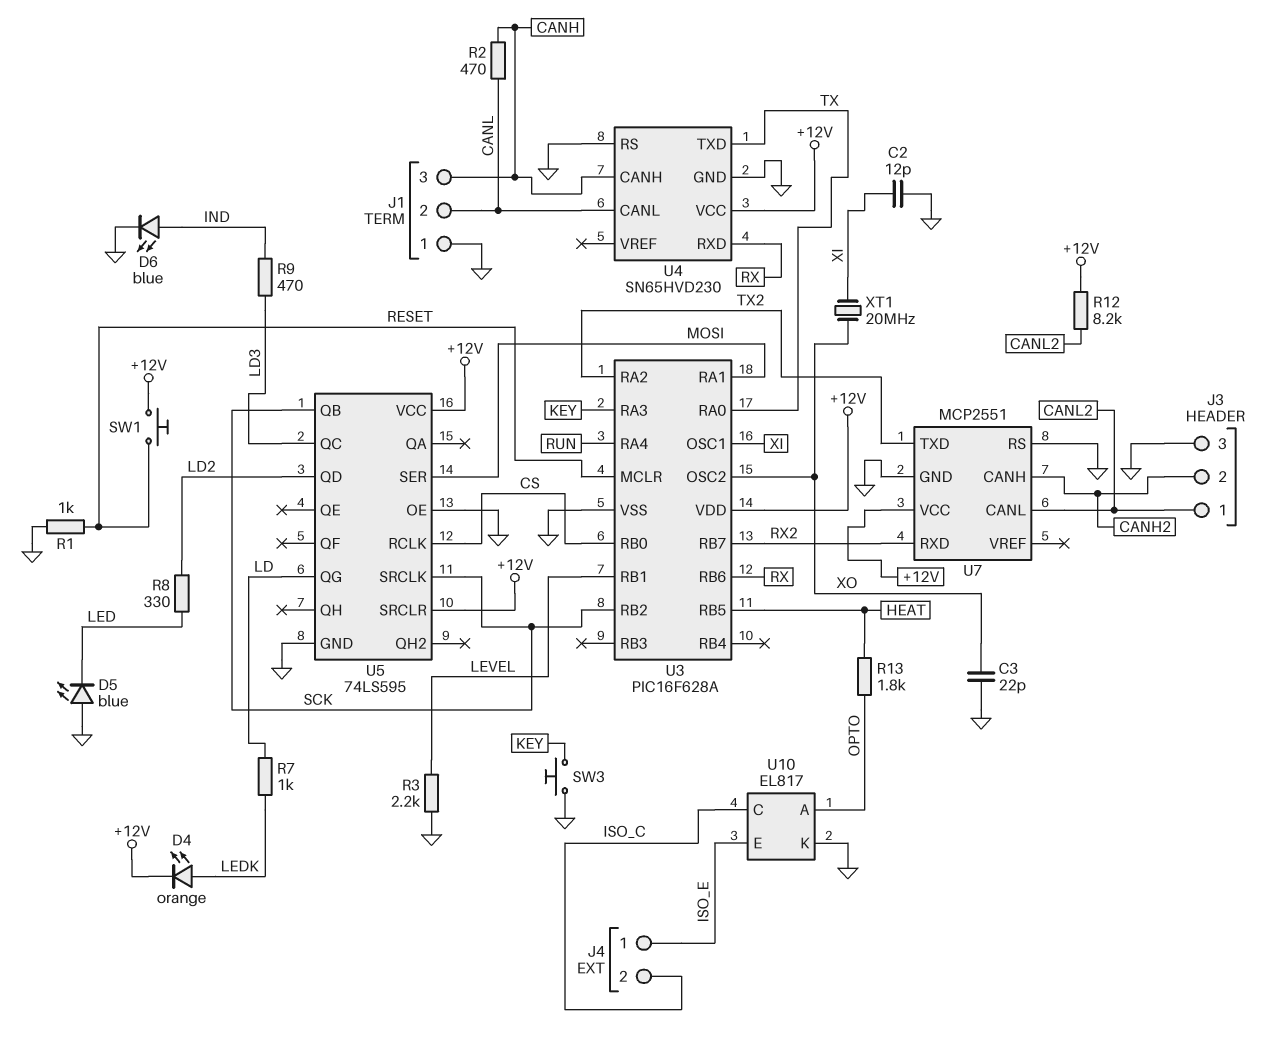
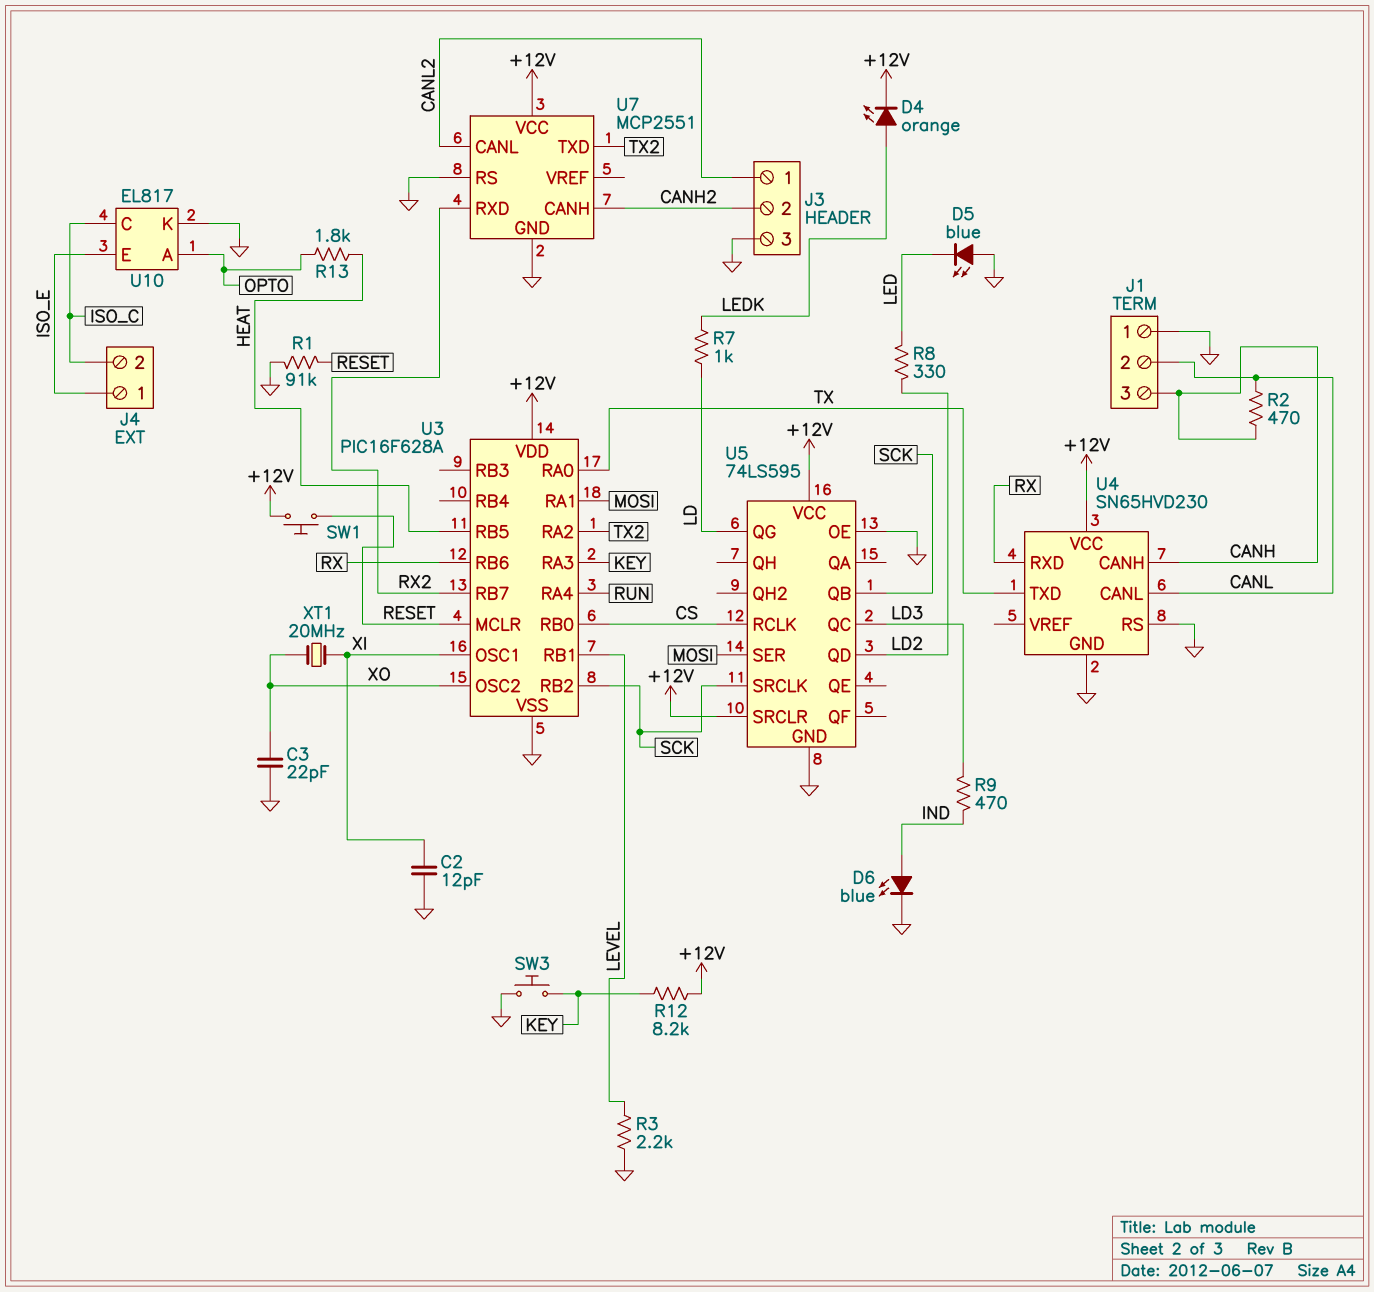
R1: 1k (GND, RESET) -> 91k (GND, RESET)
R12: 8.2k (+12V, CANL2) -> 8.2k (+12V, KEY)

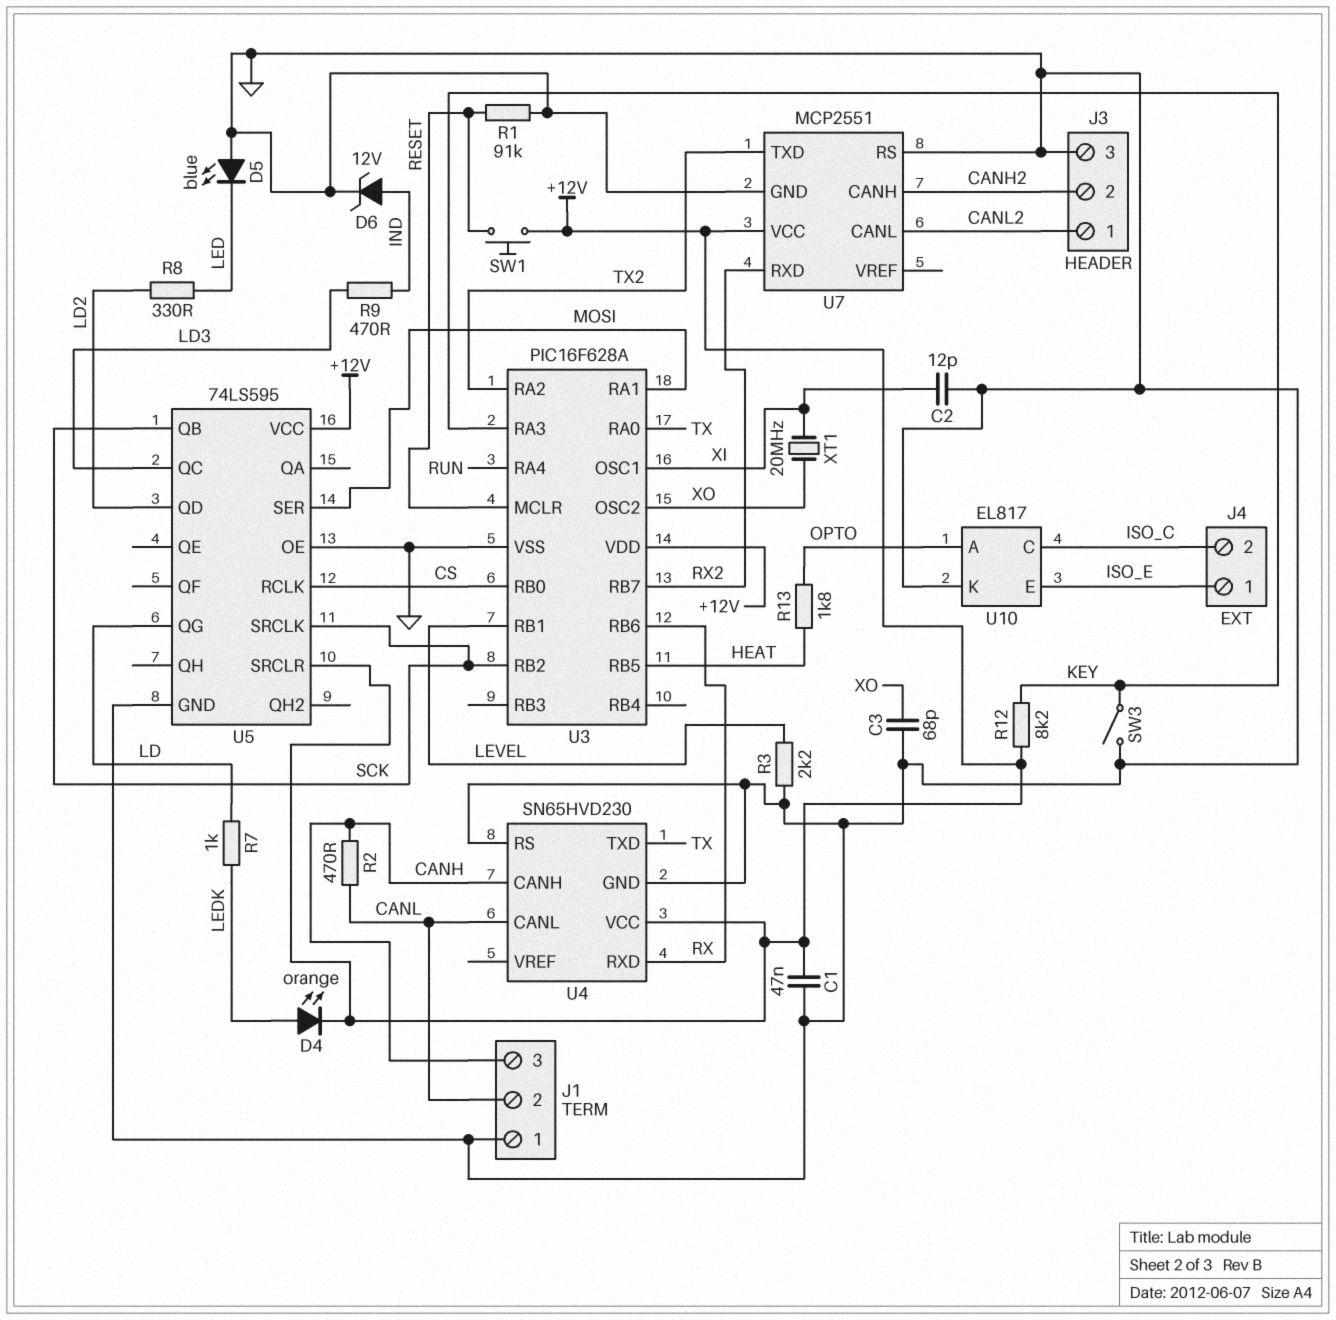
C1: none -> 47nF (+12V, GND)
C3: 22pF (GND, XO) -> 68pF (GND, XO)
D6: LED blue (A IND, K GND) -> zener 12V (A IND, K GND)
SW3: button (GND, KEY) -> switch (GND, KEY)

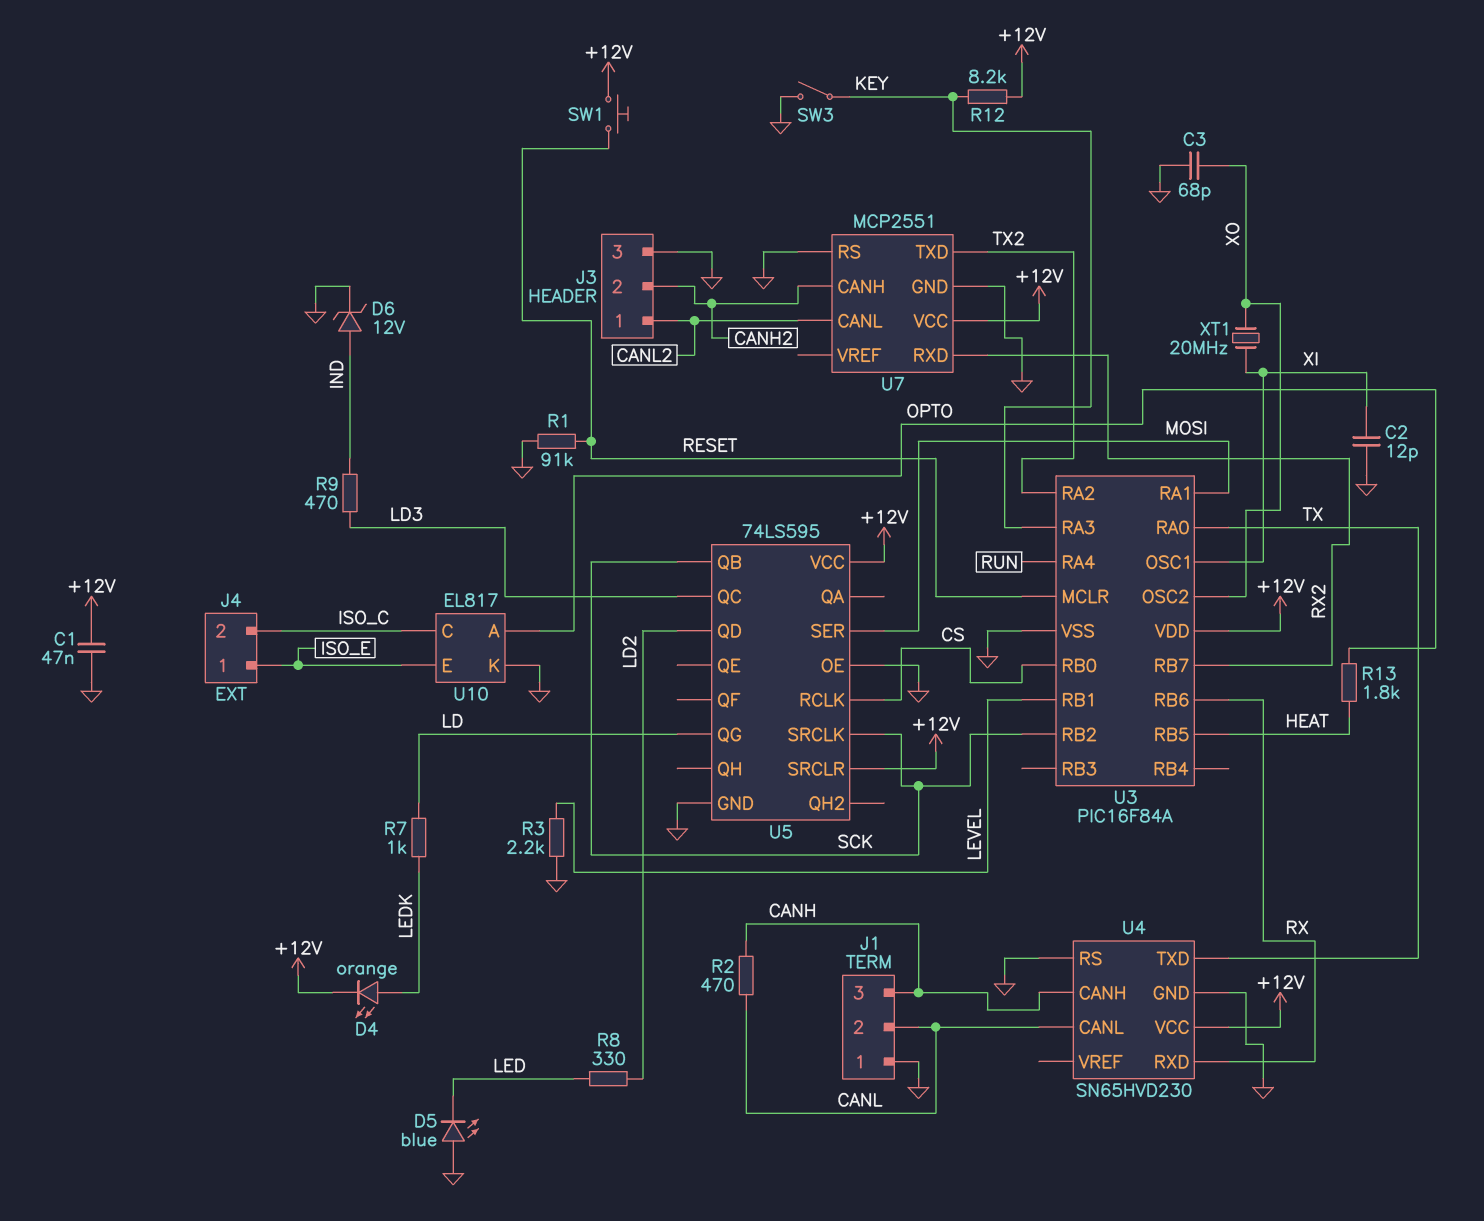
U3: PIC16F628A -> PIC16F84A

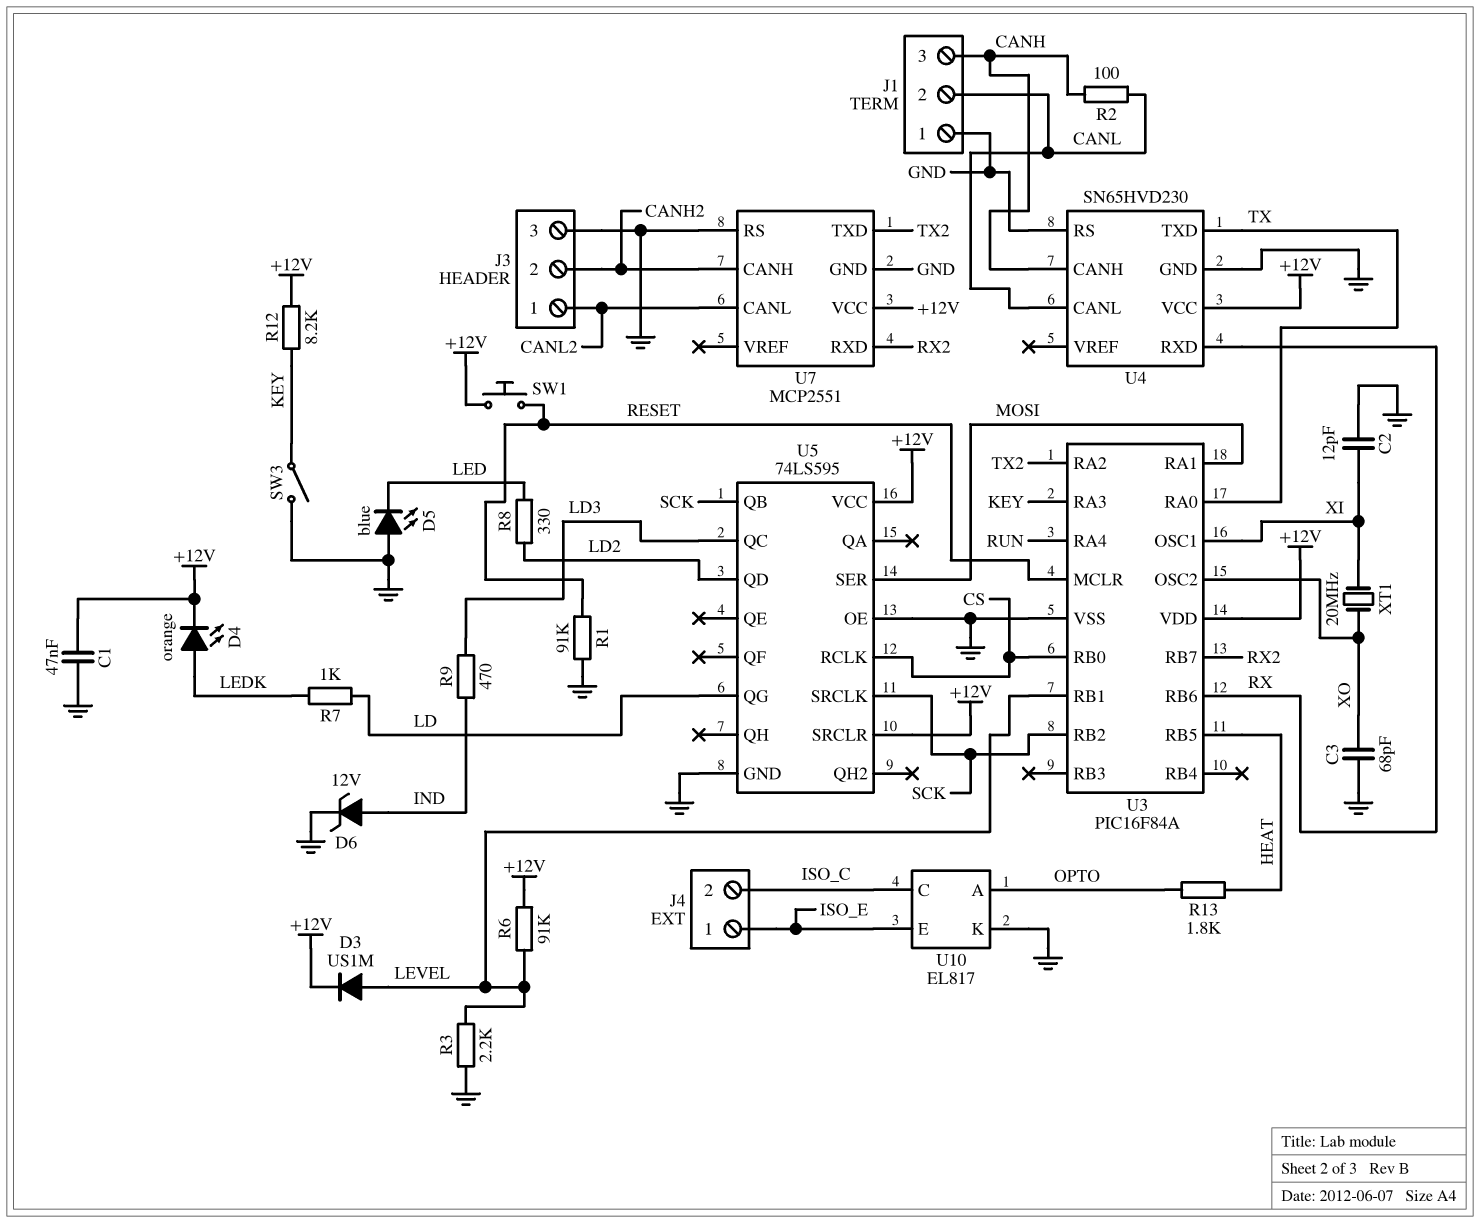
D3: none -> diode US1M (A LEVEL, K +12V)
R2: 470 (CANH, CANL) -> 100 (CANH, CANL)
R6: none -> 91k (+12V, LEVEL)

